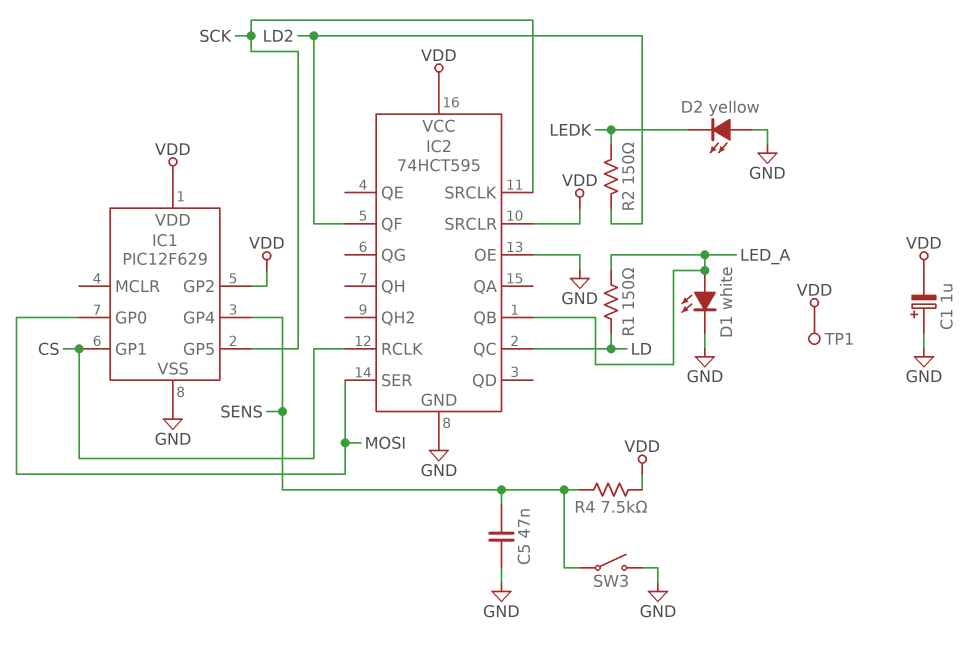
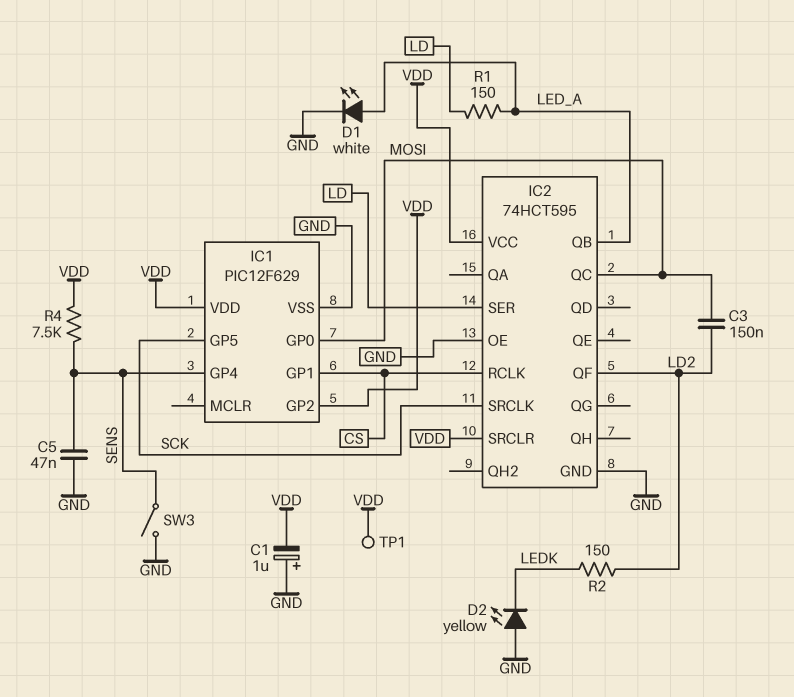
C3: none -> 150nF (LD2, MOSI)
IC2 pin QC: LD -> MOSI
IC2 pin SER: MOSI -> LD

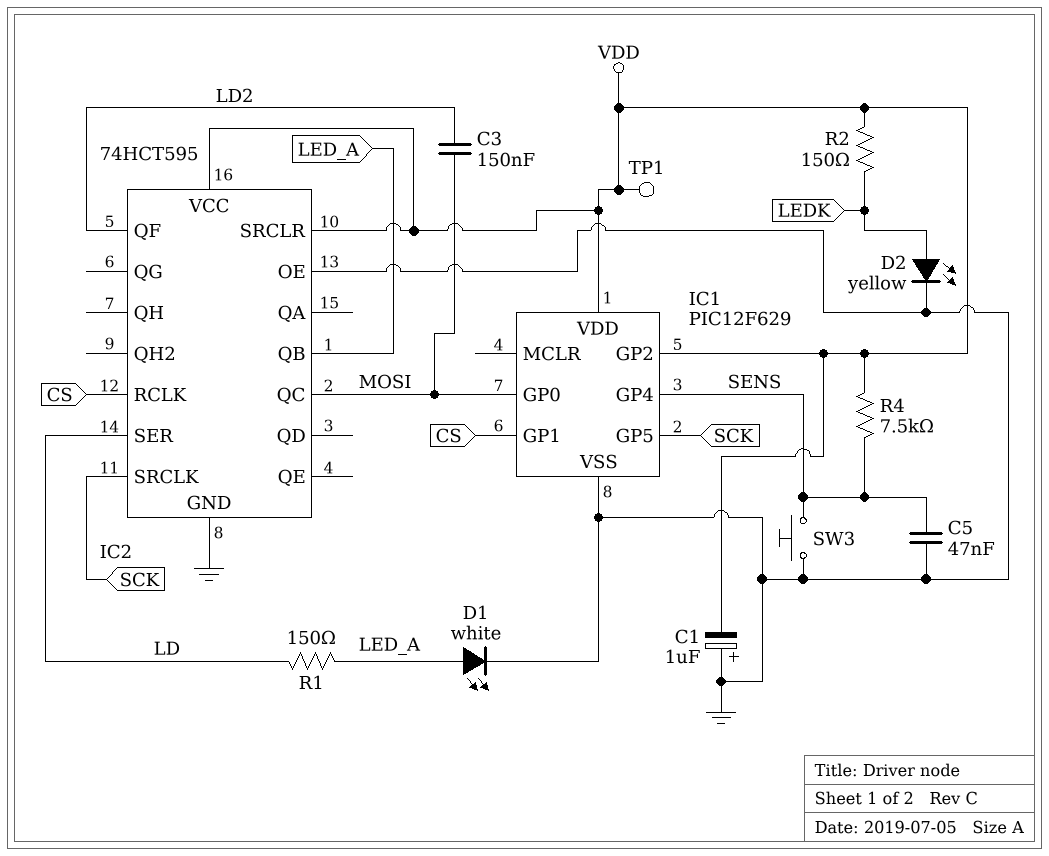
D2: LED yellow (A GND, K LEDK) -> LED yellow (A LEDK, K GND)
R2: 150 (LD2, LEDK) -> 150 (LEDK, VDD)
SW3: switch (GND, SENS) -> button (GND, SENS)

